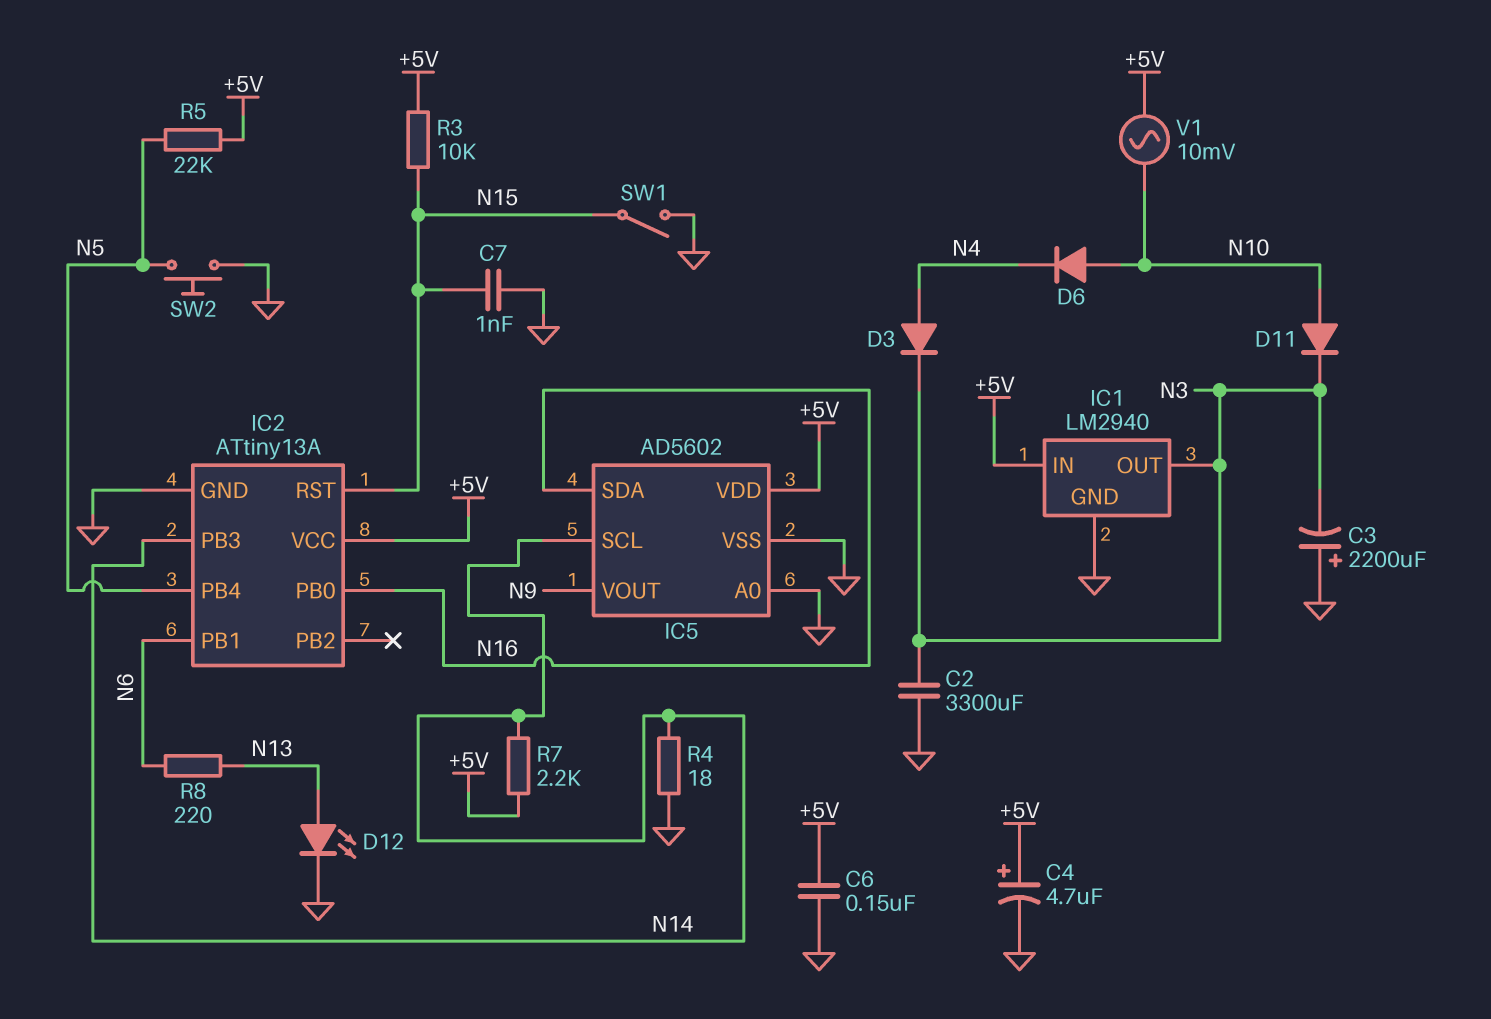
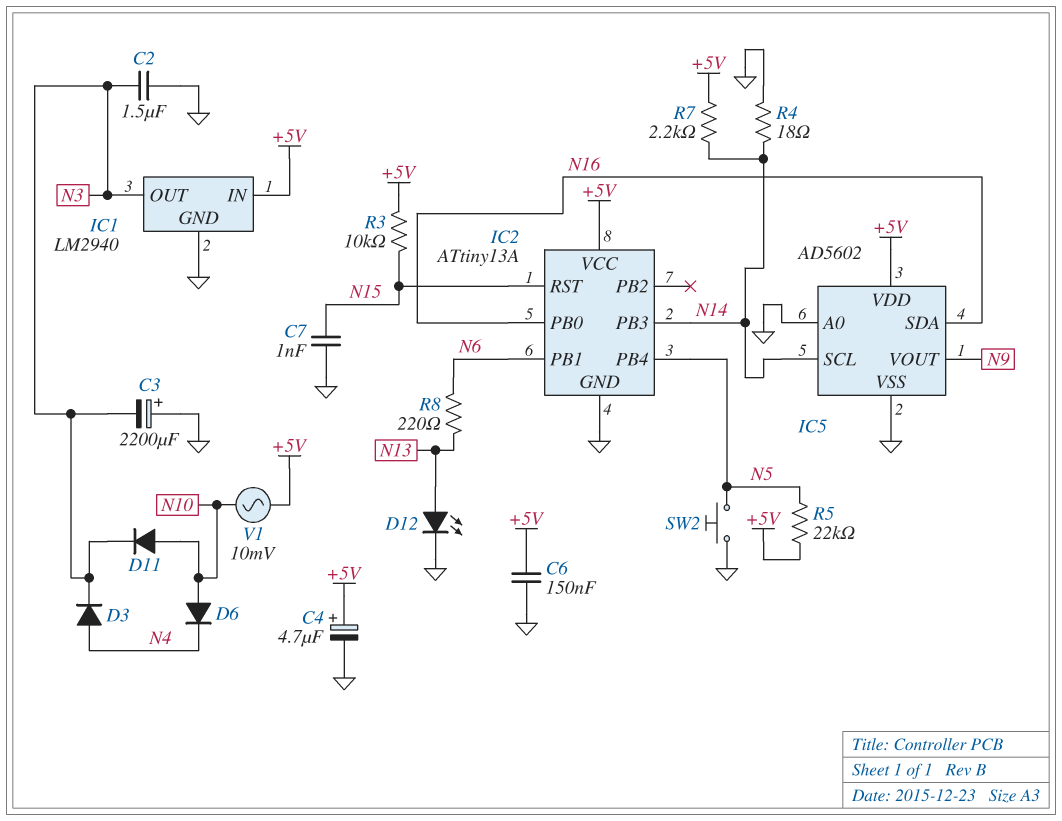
C2: 3300uF (GND, N3) -> 1.5uF (GND, N3)
SW1: switch (GND, N15) -> none

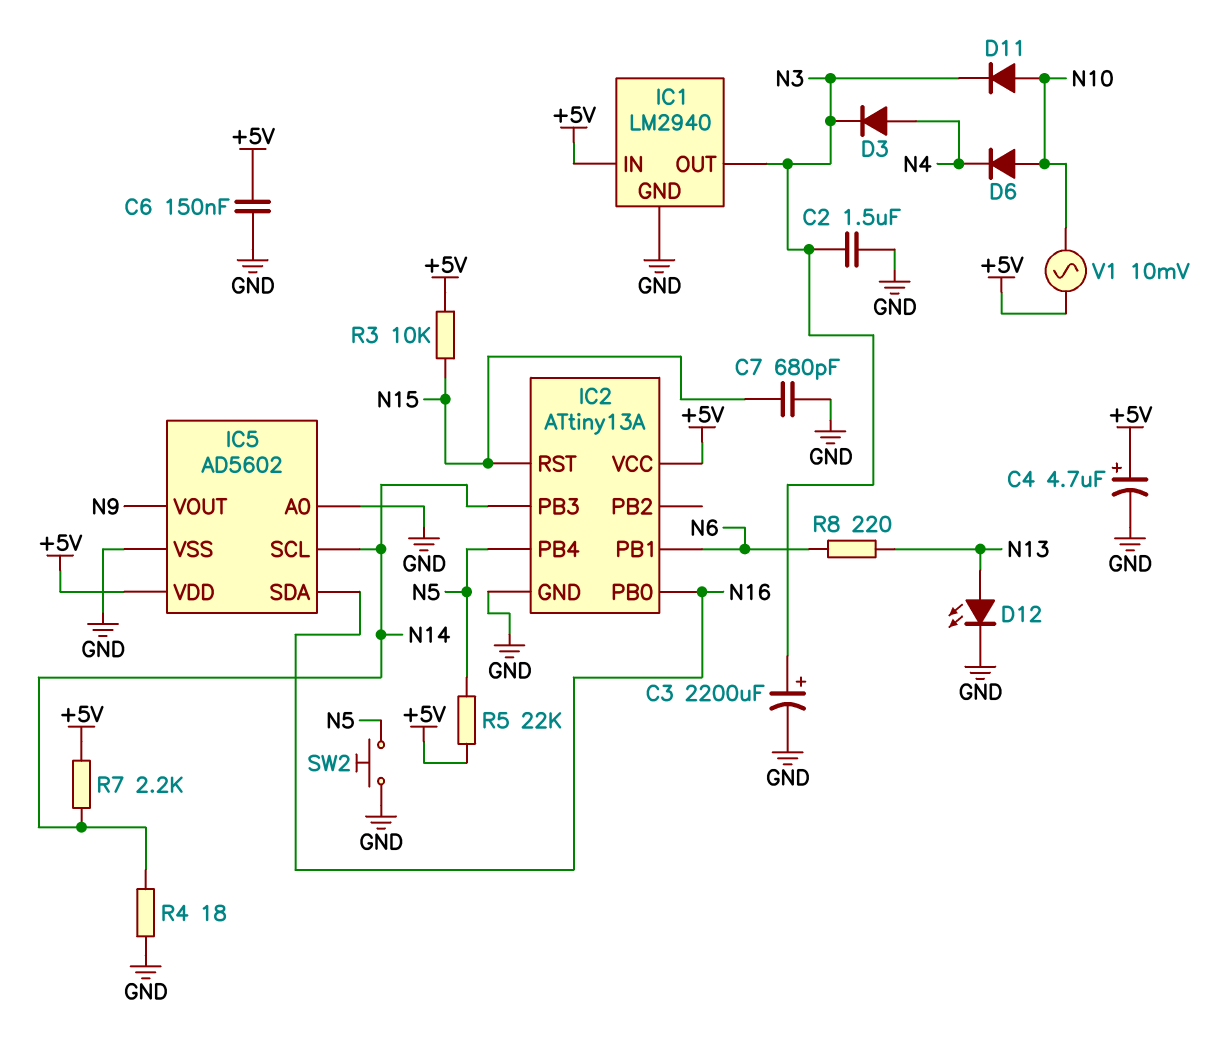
C3: 2200uF (plus GND, minus N3) -> 2200uF (plus N3, minus GND)
C7: 1nF (GND, N15) -> 680pF (GND, N15)

